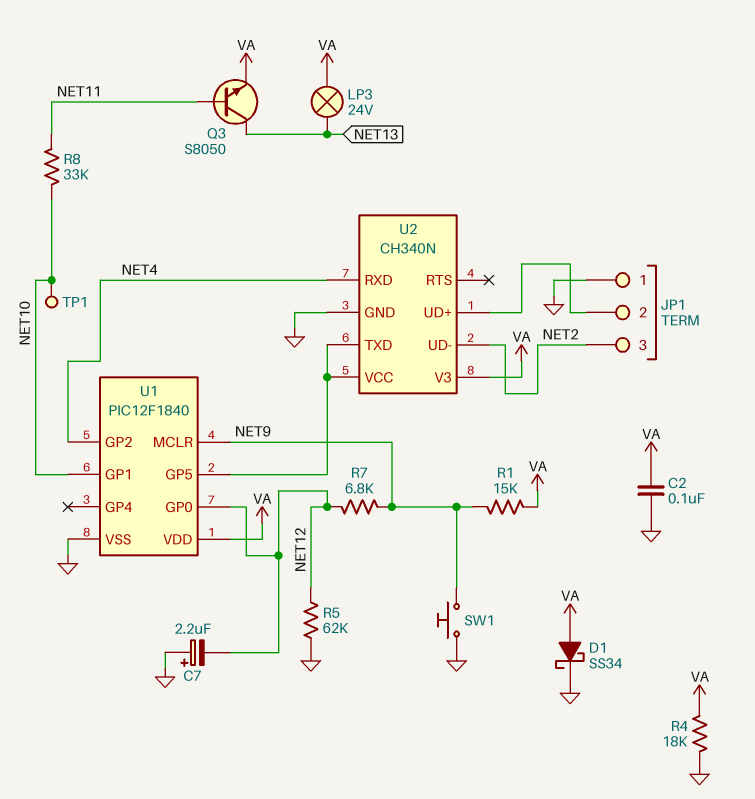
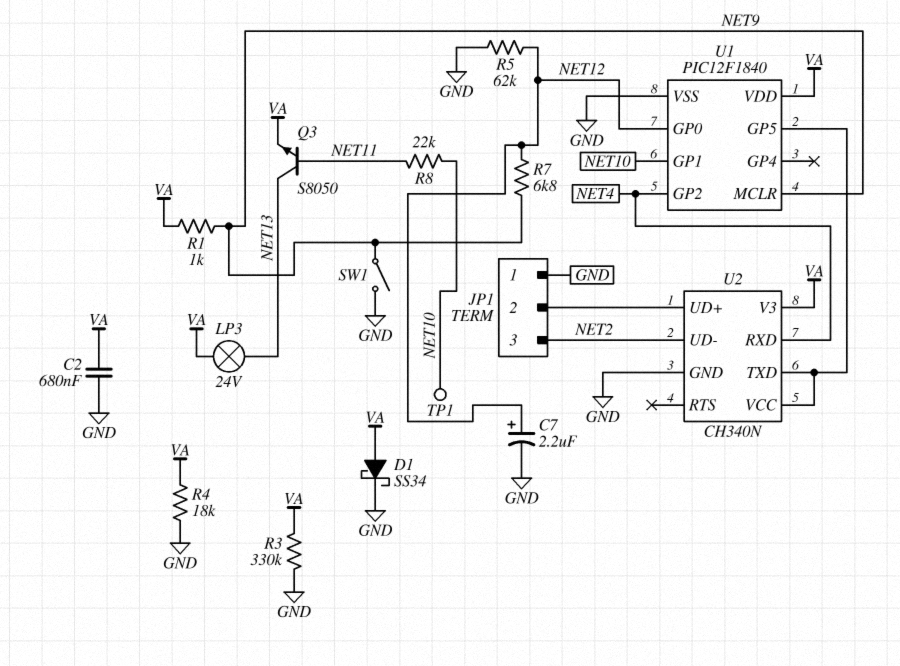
C2: 100nF (GND, VA) -> 680nF (GND, VA)
C7: 2.2uF (plus GND, minus NET12) -> 2.2uF (plus NET12, minus GND)
R1: 15k (NET9, VA) -> 1k (NET9, VA)
R3: none -> 330k (GND, VA)
R8: 33k (NET10, NET11) -> 22k (NET10, NET11)
SW1: button (GND, NET9) -> switch (GND, NET9)

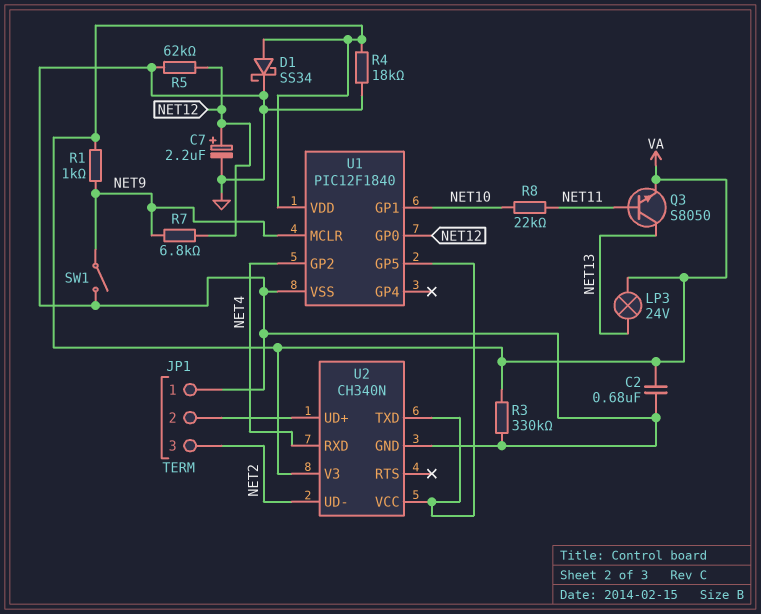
TP1: test point (NET10) -> none

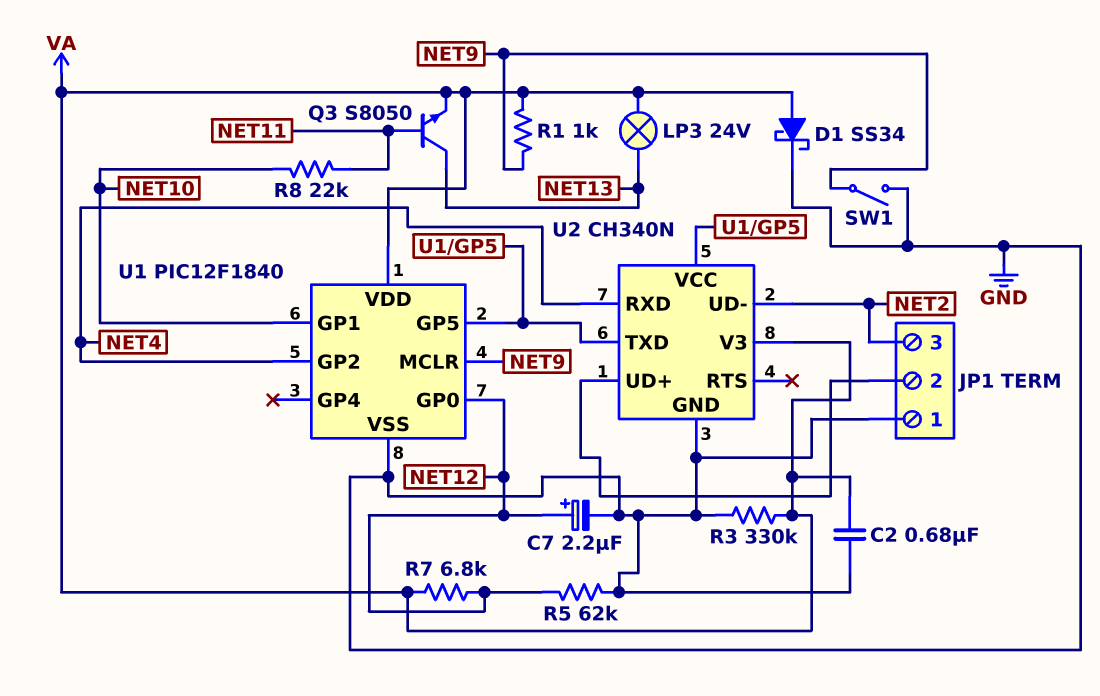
R4: 18k (GND, VA) -> none
R7: 6.8k (NET9, NET12) -> 6.8k (NET12, VA)

